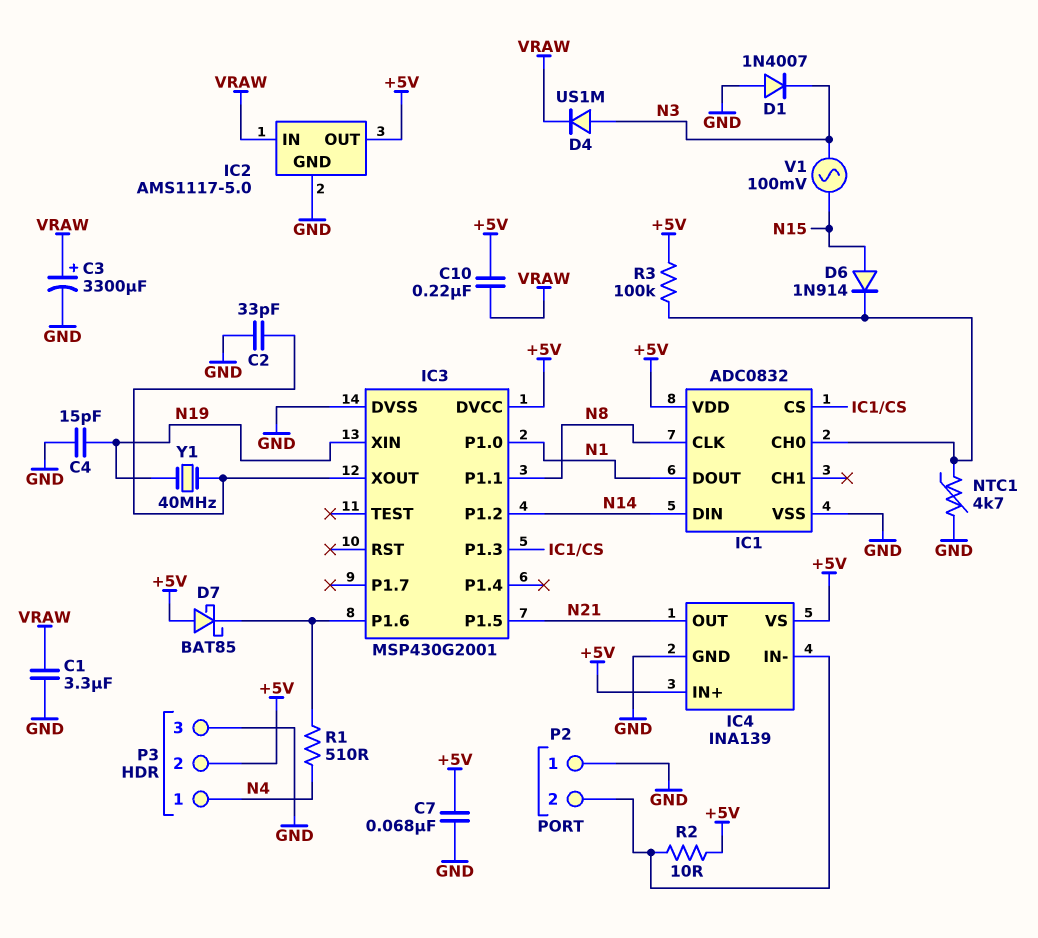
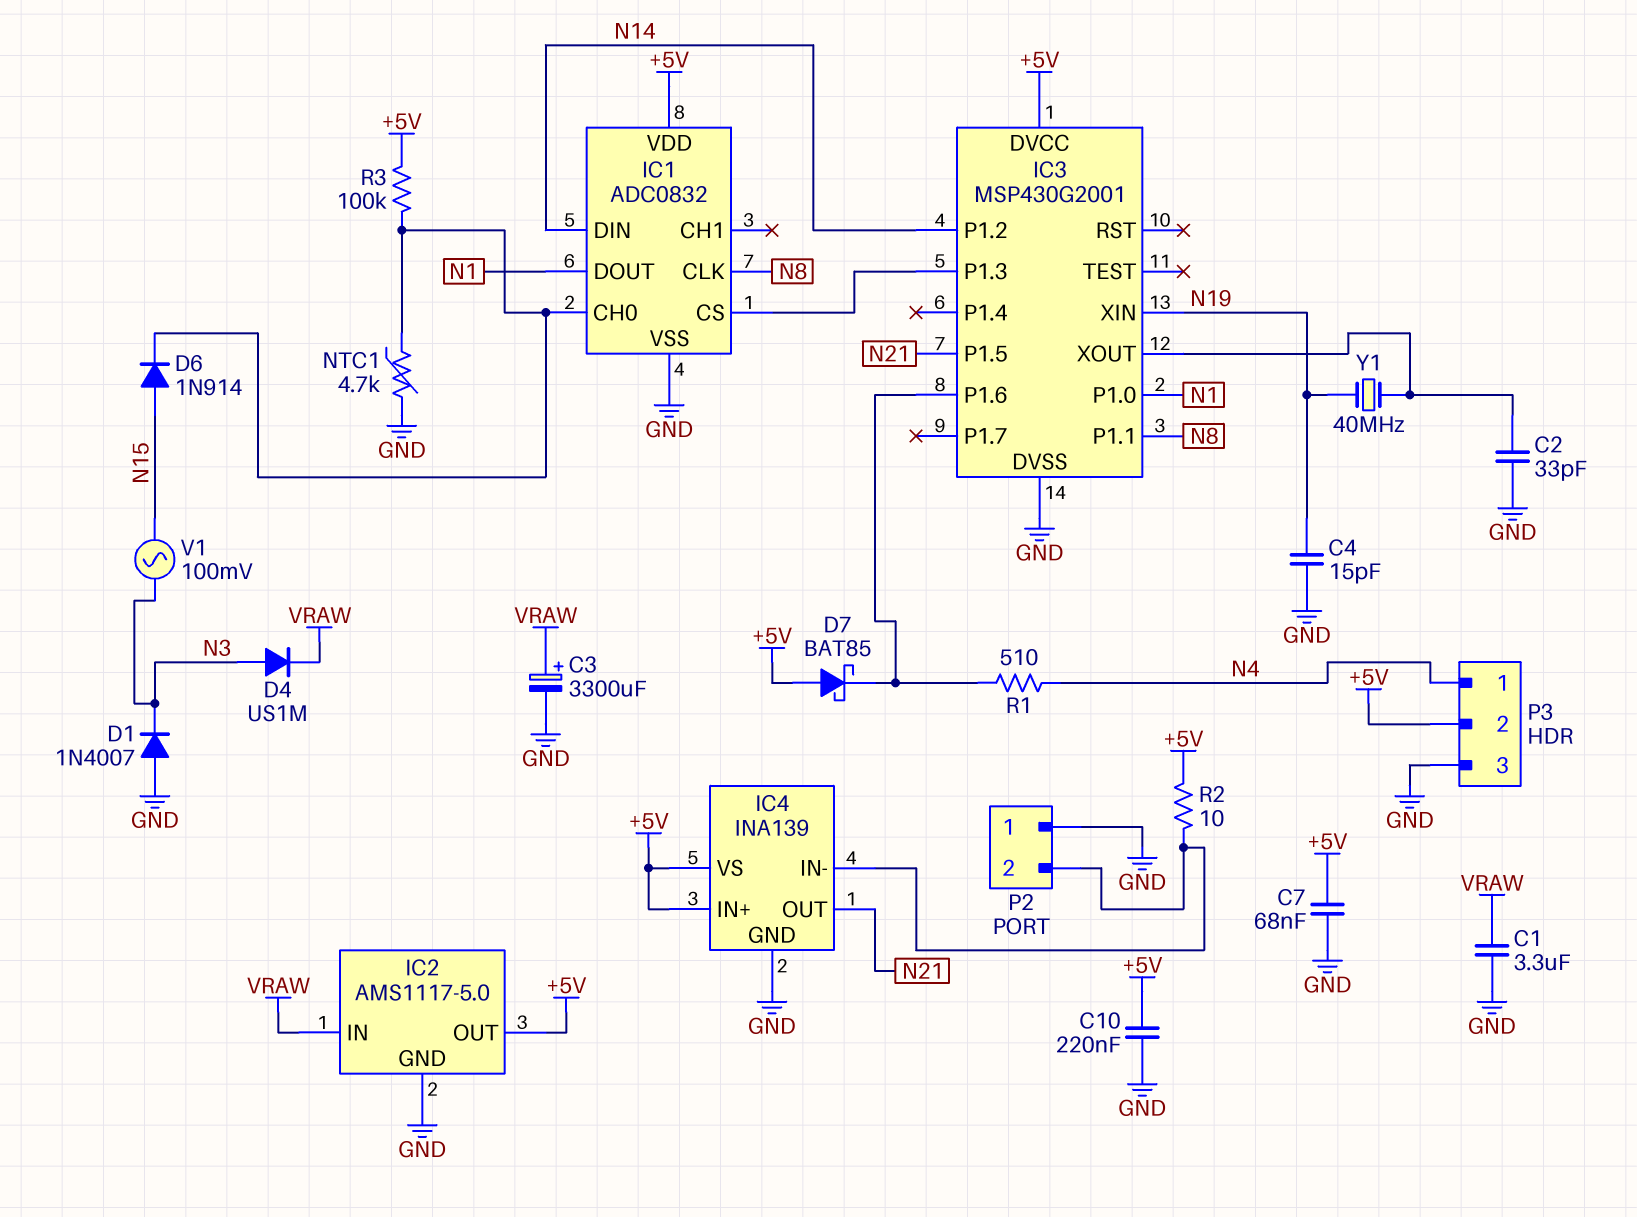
C10: 220nF (+5V, VRAW) -> 220nF (+5V, GND)

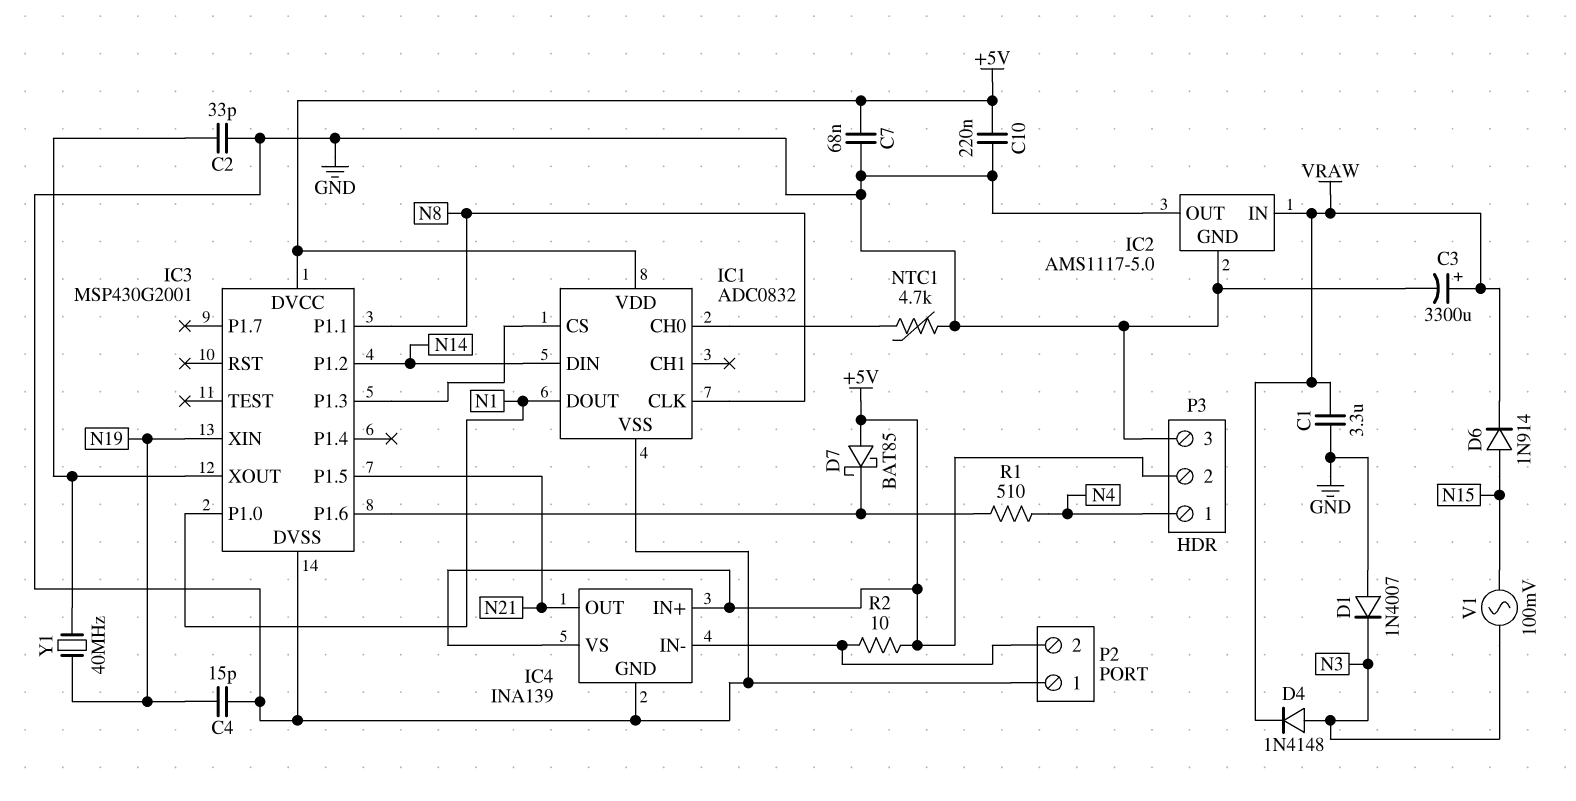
D4: diode US1M (A N3, K VRAW) -> diode 1N4148 (A N3, K VRAW)
D6: diode 1N914 (A N15, K IC1/CH0) -> diode 1N914 (A N15, K VRAW)
IC2 pin OUT: +5V -> GND
R3: 100k (+5V, IC1/CH0) -> none

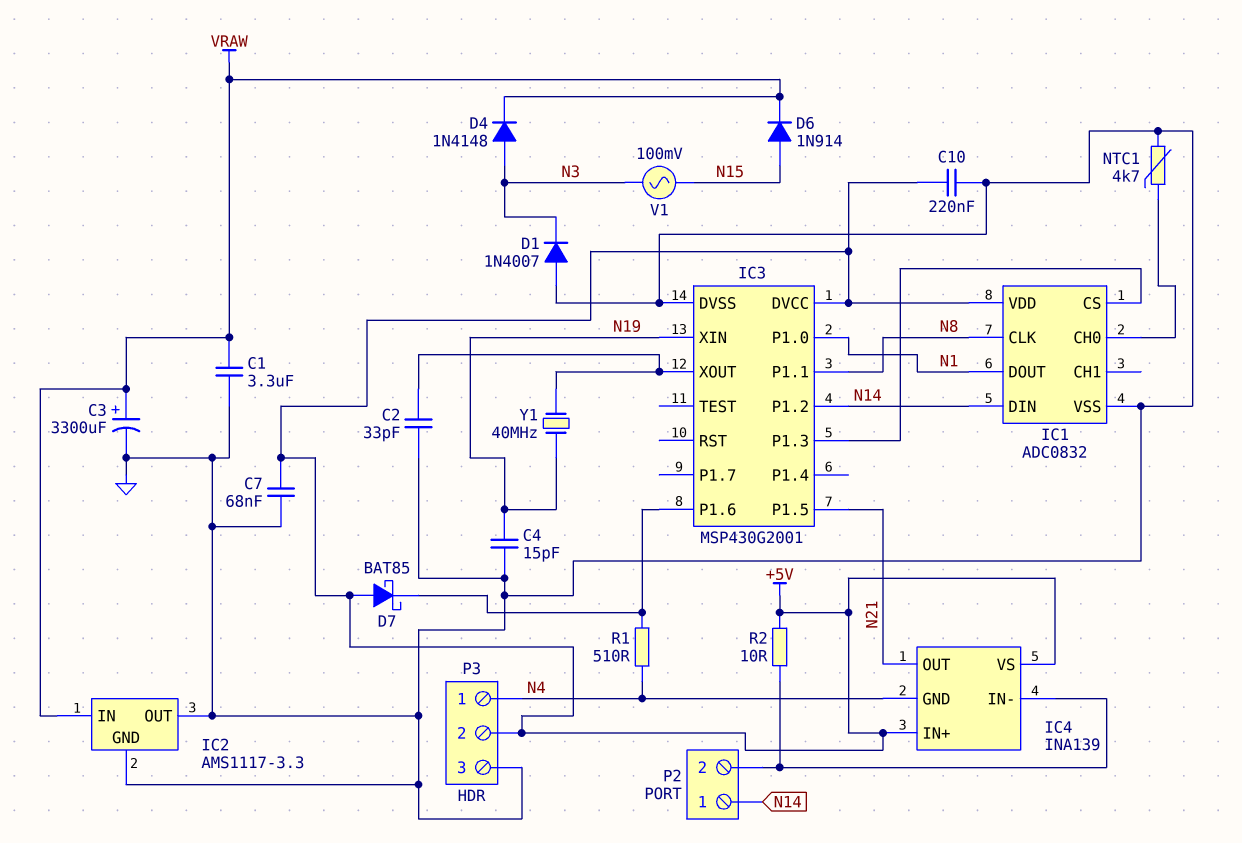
IC2: AMS1117-5.0 -> AMS1117-3.3
IC4 pin GND: GND -> N4
P2 pin 1: GND -> N14

